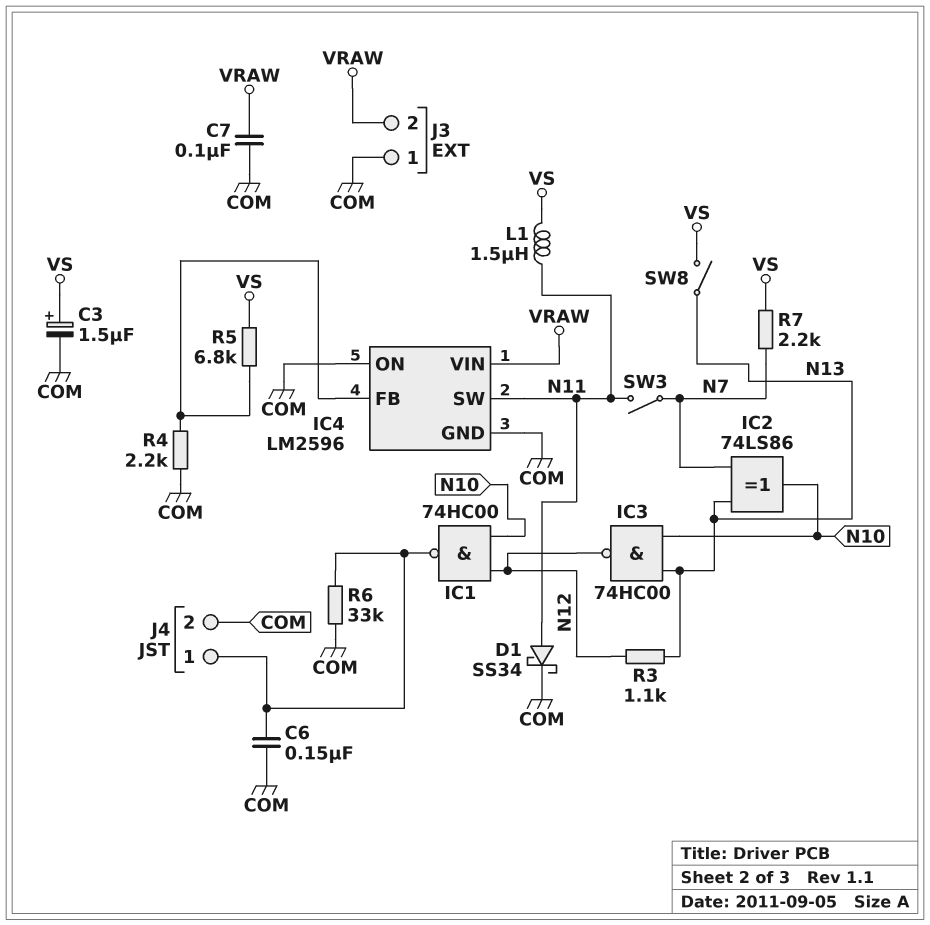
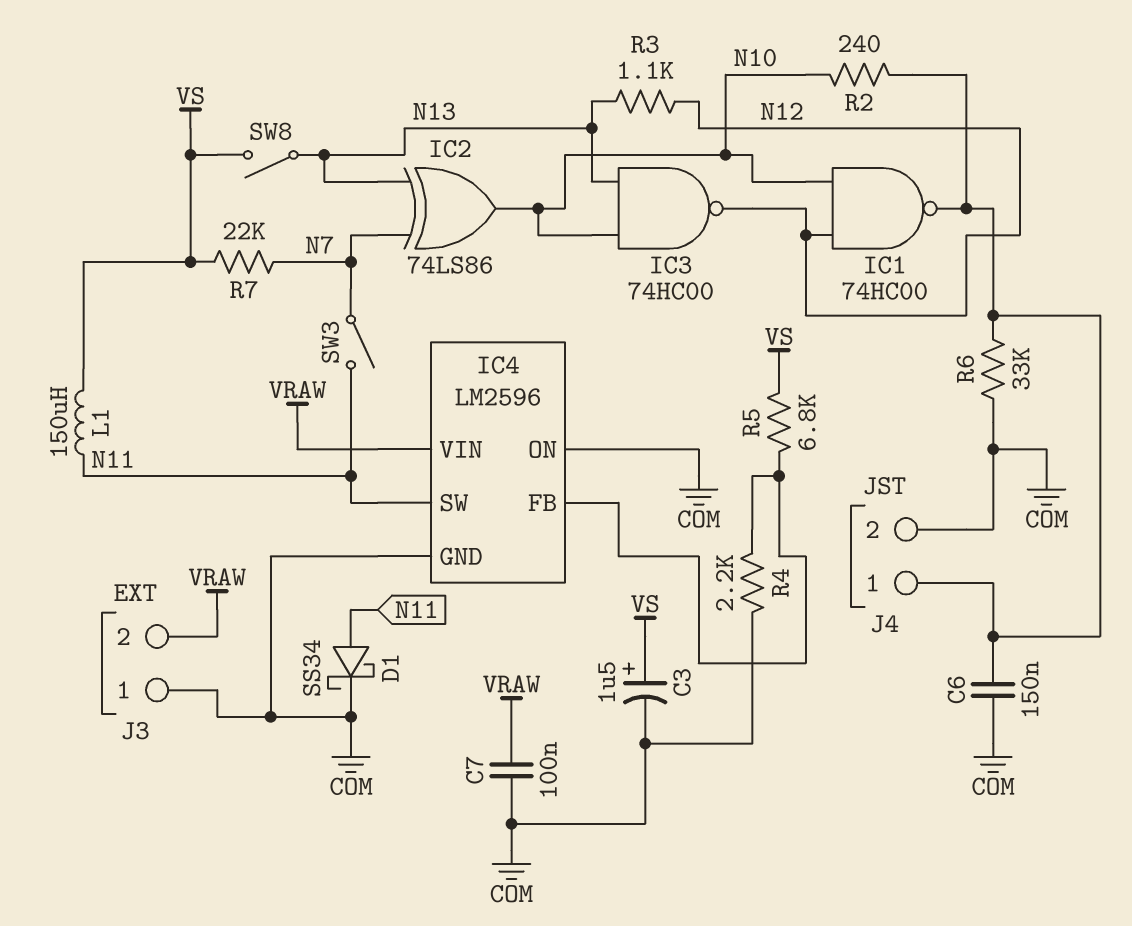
L1: 1.5uH (N11, VS) -> 150uH (N11, VS)
R2: none -> 240 (J4/1, N10)
R7: 2.2k (N7, VS) -> 22k (N7, VS)

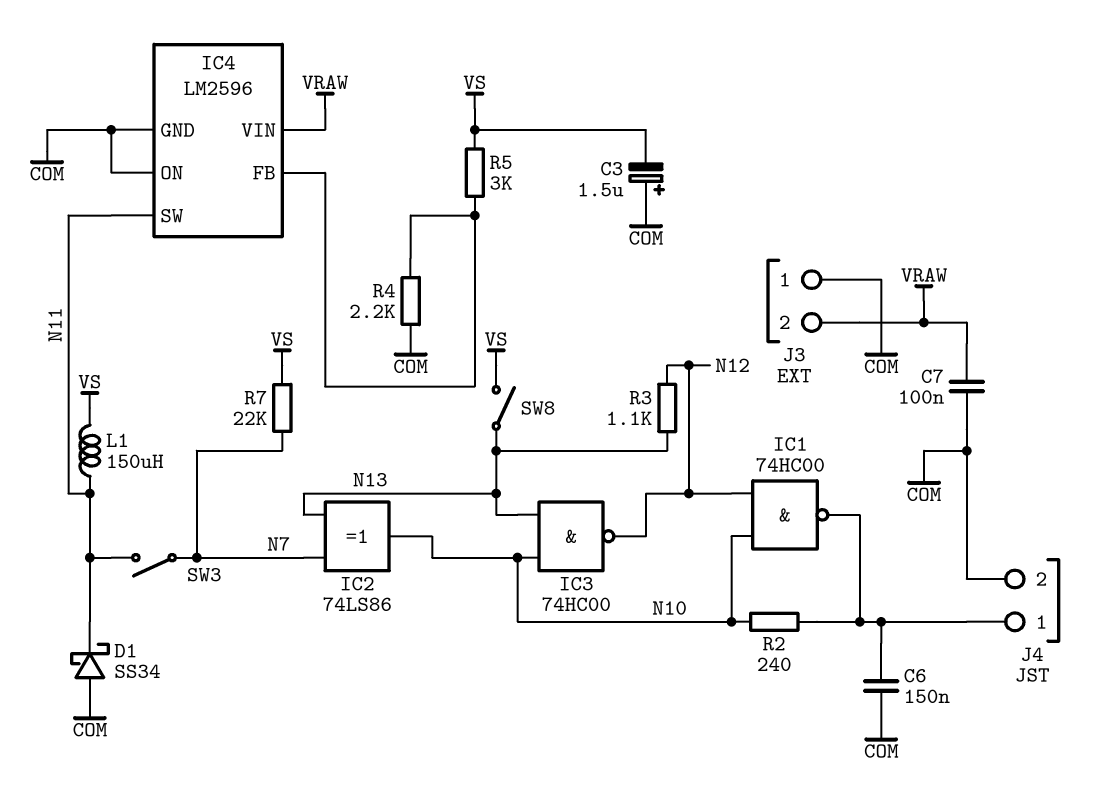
C3: 1.5uF (plus VS, minus COM) -> 1.5uF (plus COM, minus VS)
D1: schottky SS34 (A N11, K COM) -> schottky SS34 (A COM, K N11)
R5: 6.8k (IC4/FB, VS) -> 3k (IC4/FB, VS)
R6: 33k (COM, J4/1) -> none

